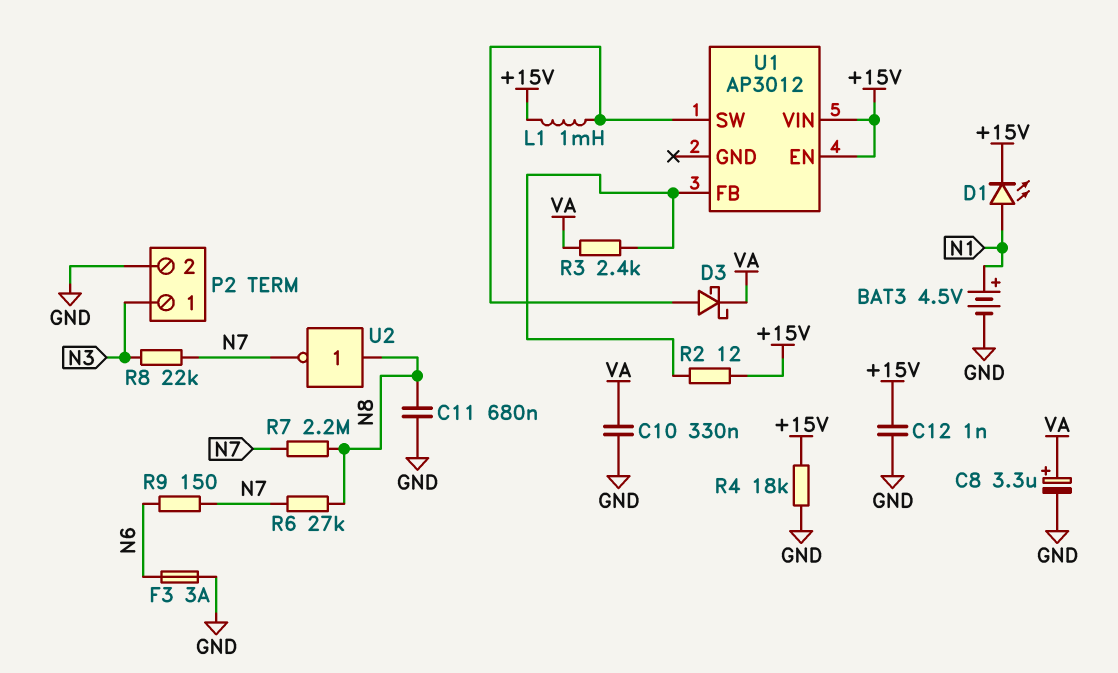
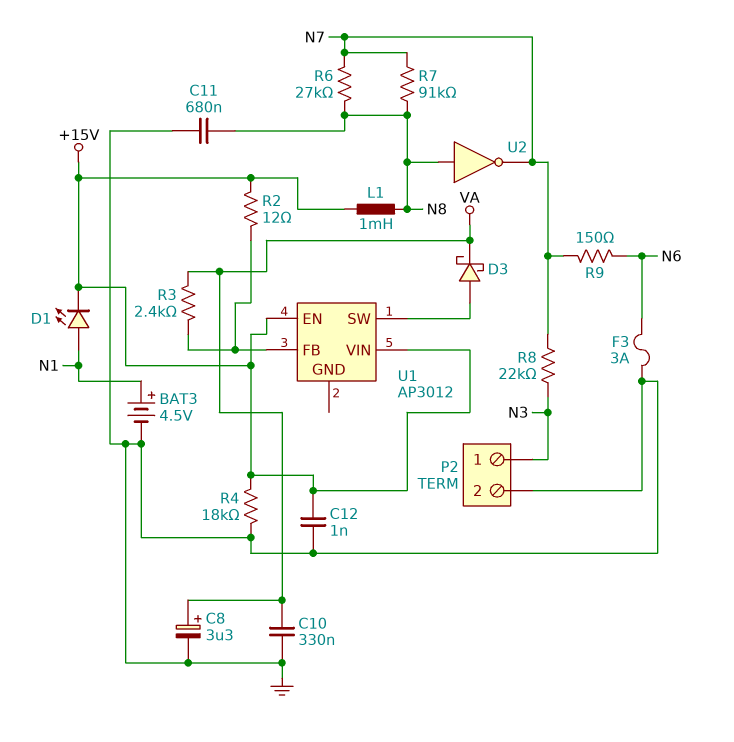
L1: 1mH (+15V, U1/SW) -> 1mH (+15V, N8)
R7: 2.2M (N7, N8) -> 91k (N7, N8)

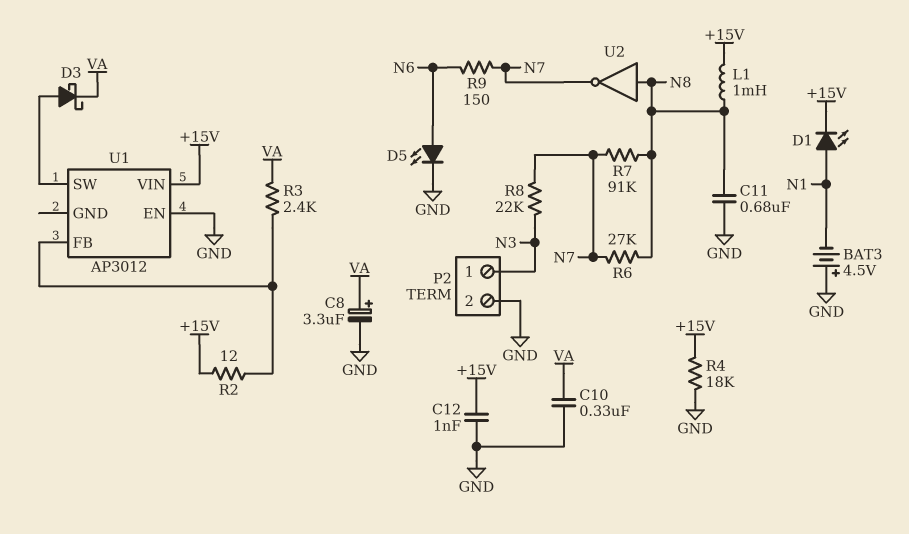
BAT3: 4.5V (plus N1, minus GND) -> 4.5V (plus GND, minus N1)
D5: none -> LED (A N6, K GND)
F3: 3A (GND, N6) -> none
U1 pin EN: +15V -> GND

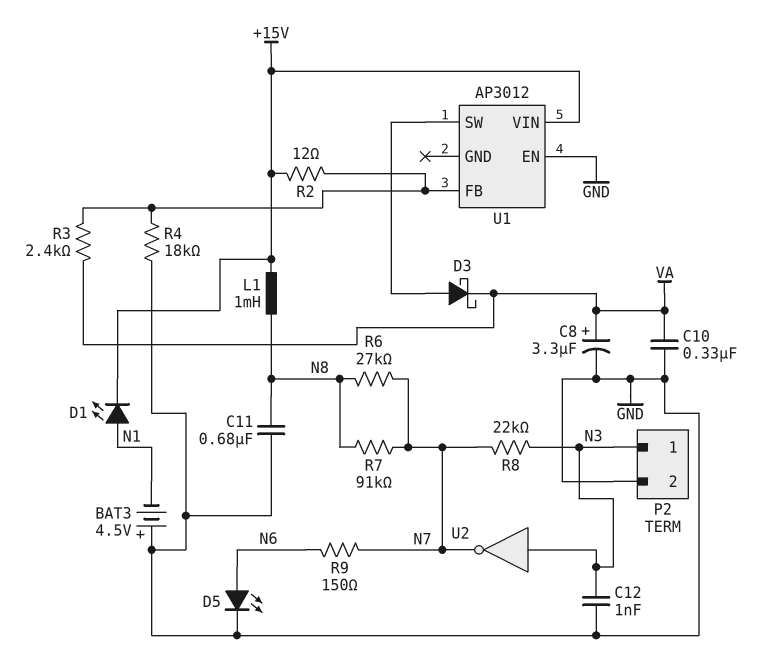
C12: 1nF (+15V, GND) -> 1nF (GND, N3)
R4: 18k (+15V, GND) -> 18k (GND, U1/FB)
U2: NOT (in N8, out N7) -> NOT (in N3, out N7)

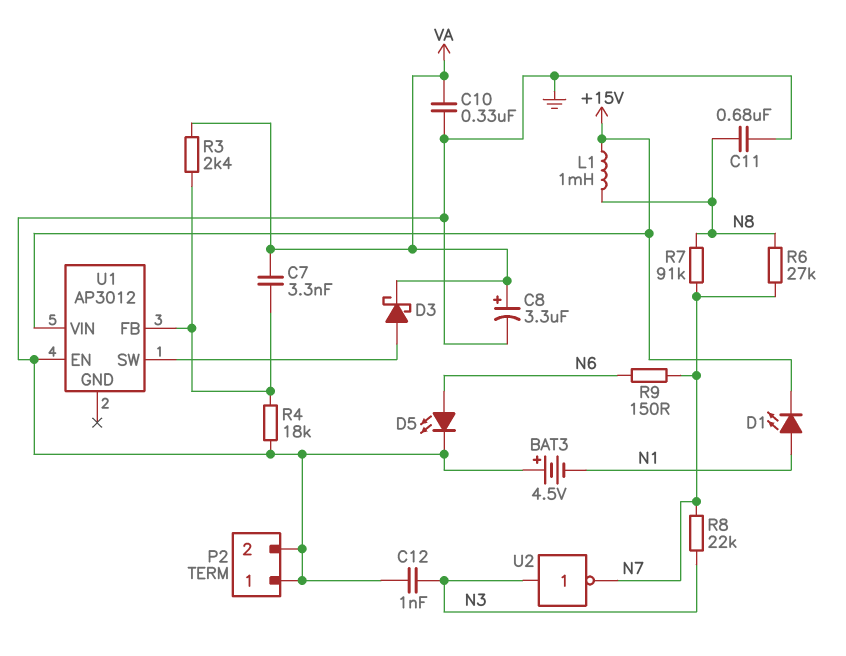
C7: none -> 3.3nF (U1/FB, VA)
P2 pin 1: N3 -> GND
R2: 12 (+15V, U1/FB) -> none

